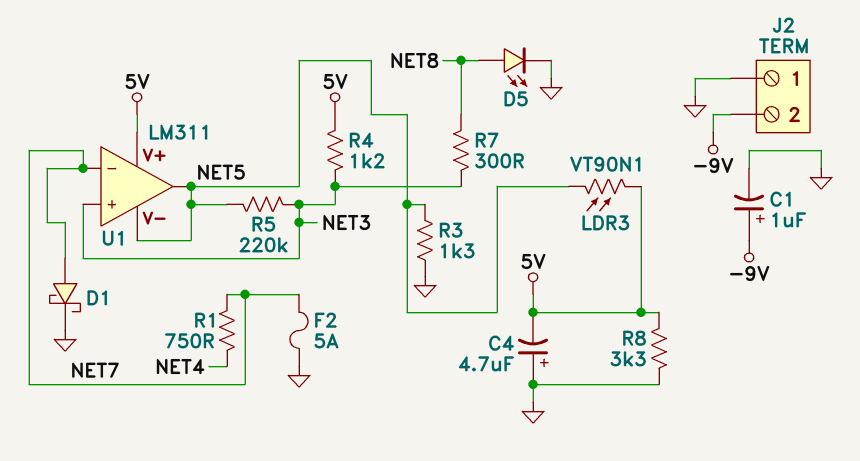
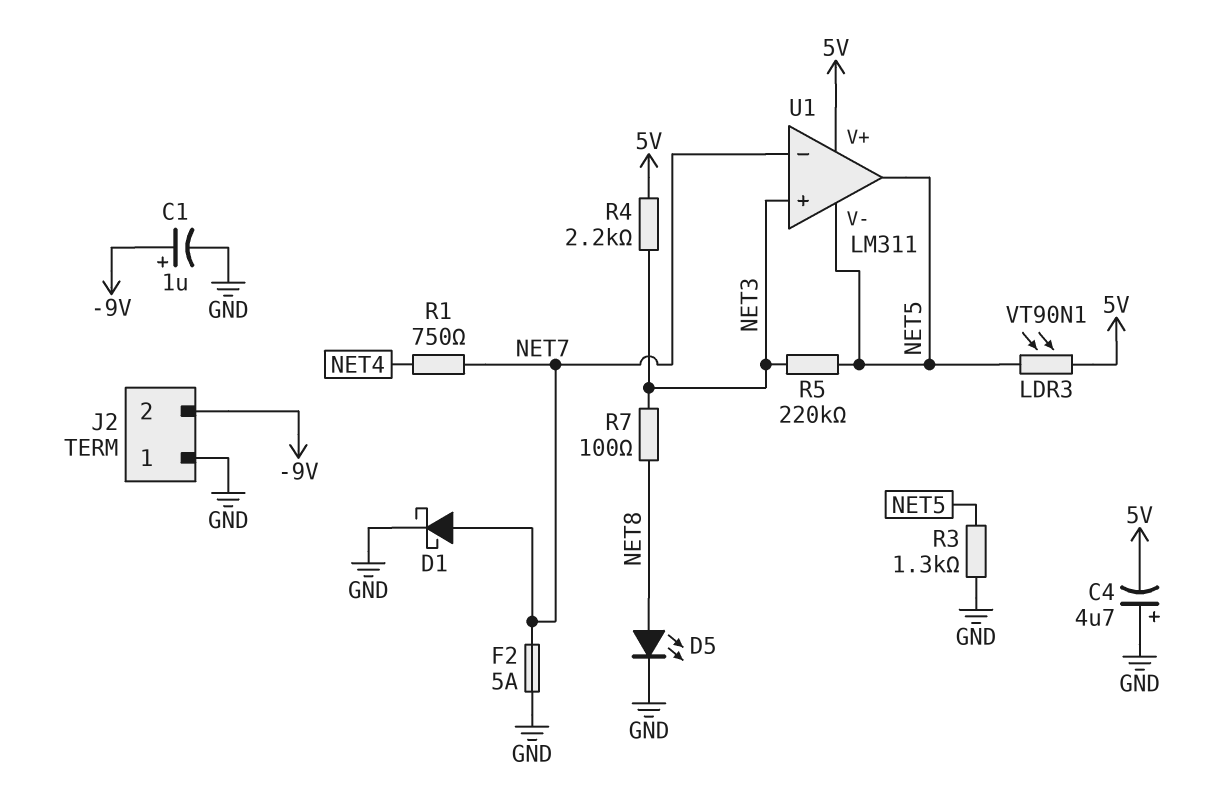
R4: 1.2k (5V, NET3) -> 2.2k (5V, NET3)
R7: 300 (NET3, NET8) -> 100 (NET3, NET8)
R8: 3.3k (5V, GND) -> none

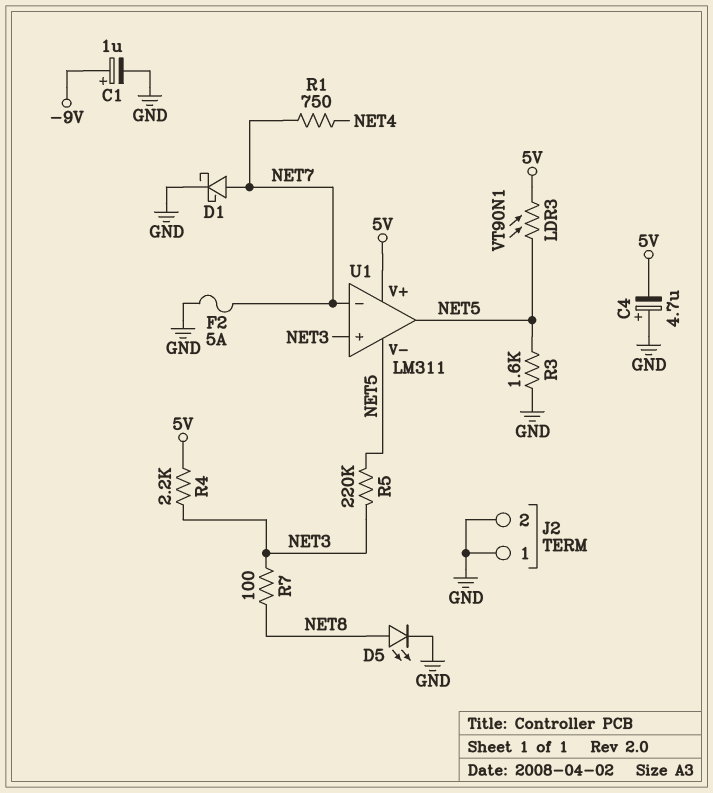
J2 pin 2: -9V -> GND
R3: 1.3k (GND, NET5) -> 1.6k (GND, NET5)

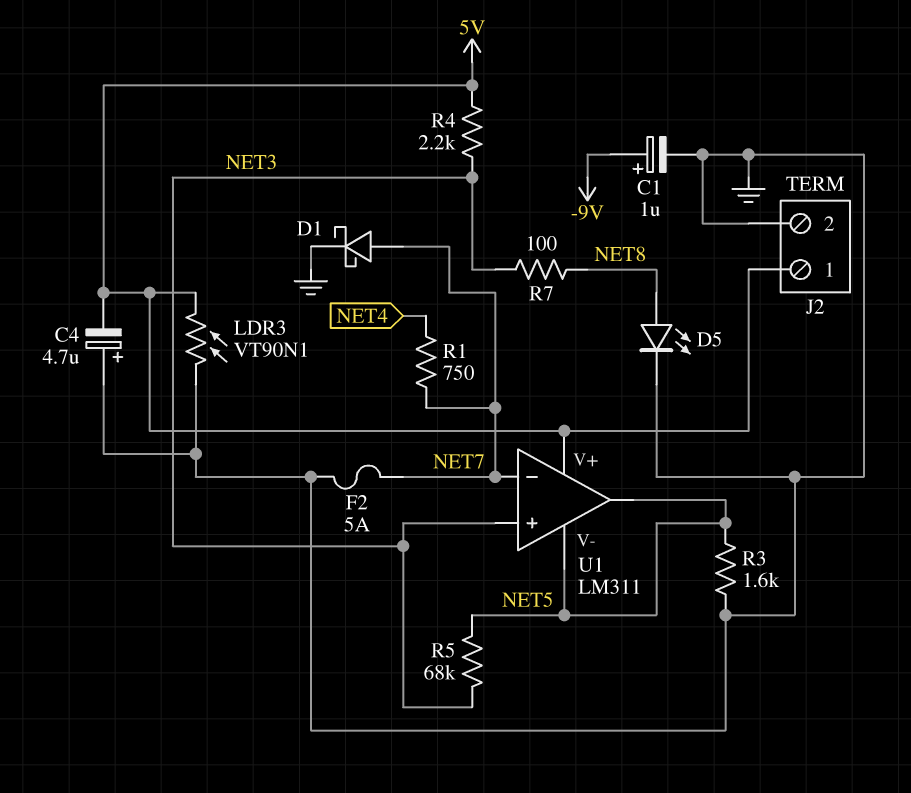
J2 pin 1: GND -> 5V
LDR3: VT90N1 (5V, NET5) -> VT90N1 (5V, GND)
R5: 220k (NET3, NET5) -> 68k (NET3, NET5)

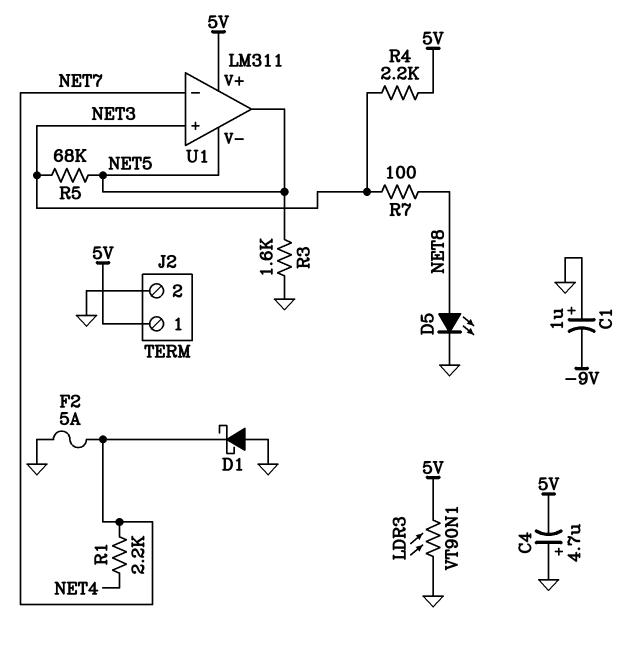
C1: 1uF (plus -9V, minus GND) -> 1uF (plus GND, minus -9V)
D1: schottky (A NET7, K GND) -> schottky (A GND, K NET7)
R1: 750 (NET4, NET7) -> 2.2k (NET4, NET7)

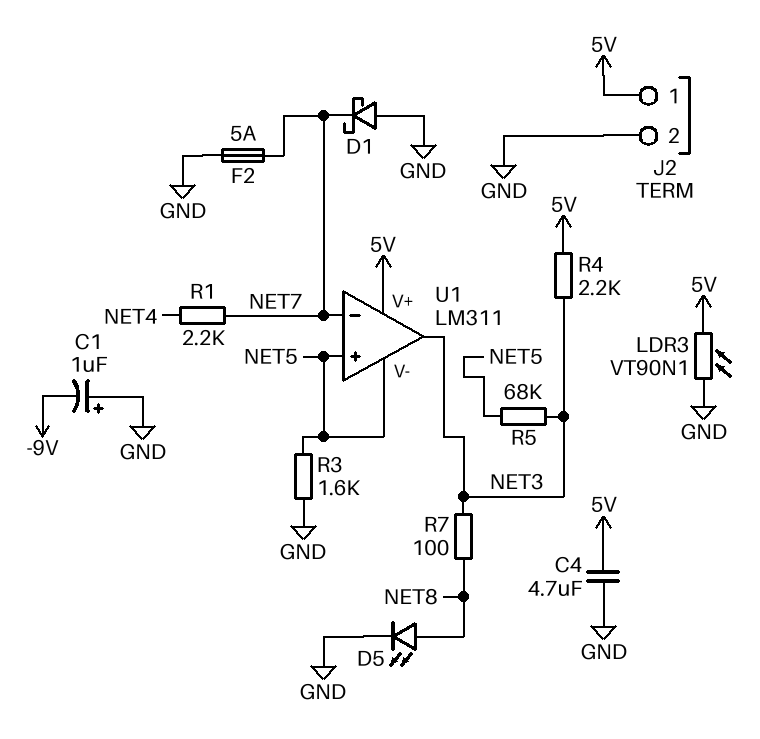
C4: 4.7uF (plus GND, minus 5V) -> 4.7uF (5V, GND)
U1 pin in+: NET3 -> NET5
U1 pin out: NET5 -> NET3

